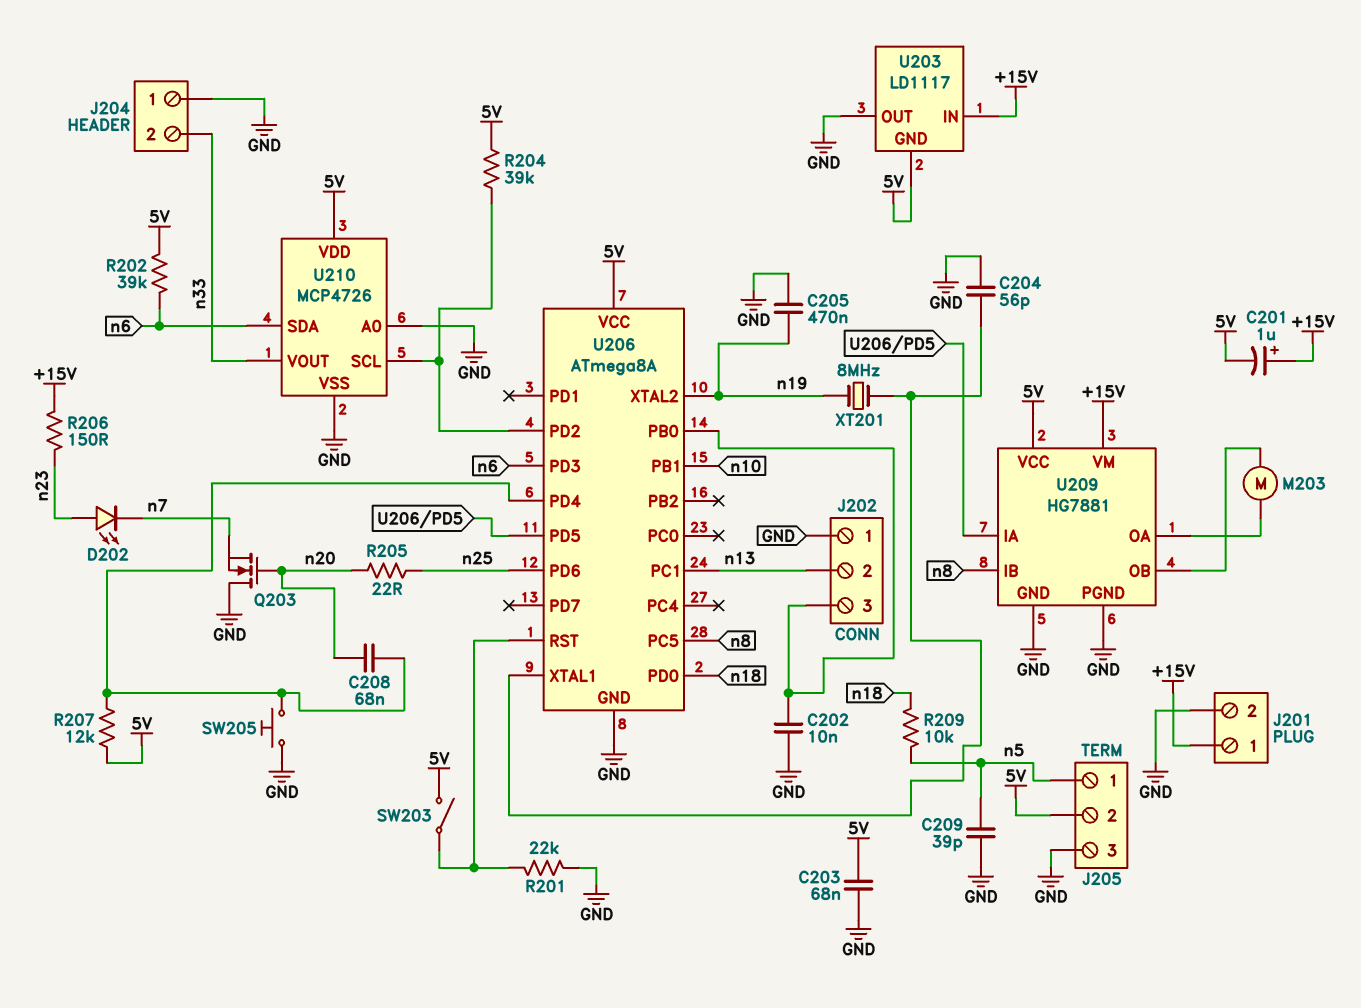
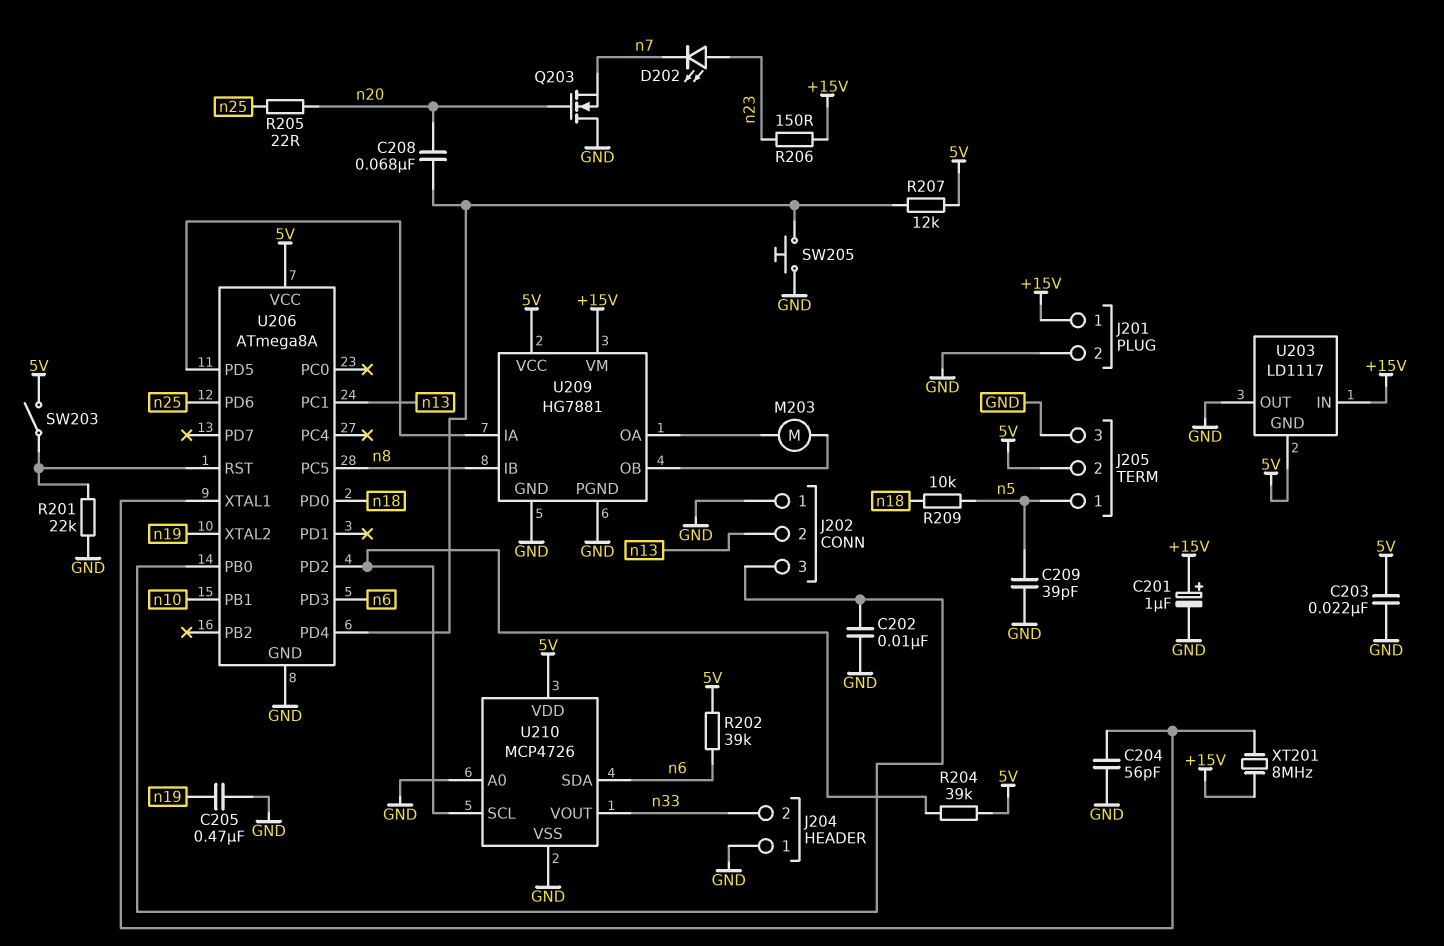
C201: 1uF (plus +15V, minus 5V) -> 1uF (plus +15V, minus GND)
C203: 68nF (5V, GND) -> 22nF (5V, GND)
XT201: 8MHz (U206/XTAL1, n19) -> 8MHz (+15V, U206/XTAL1)

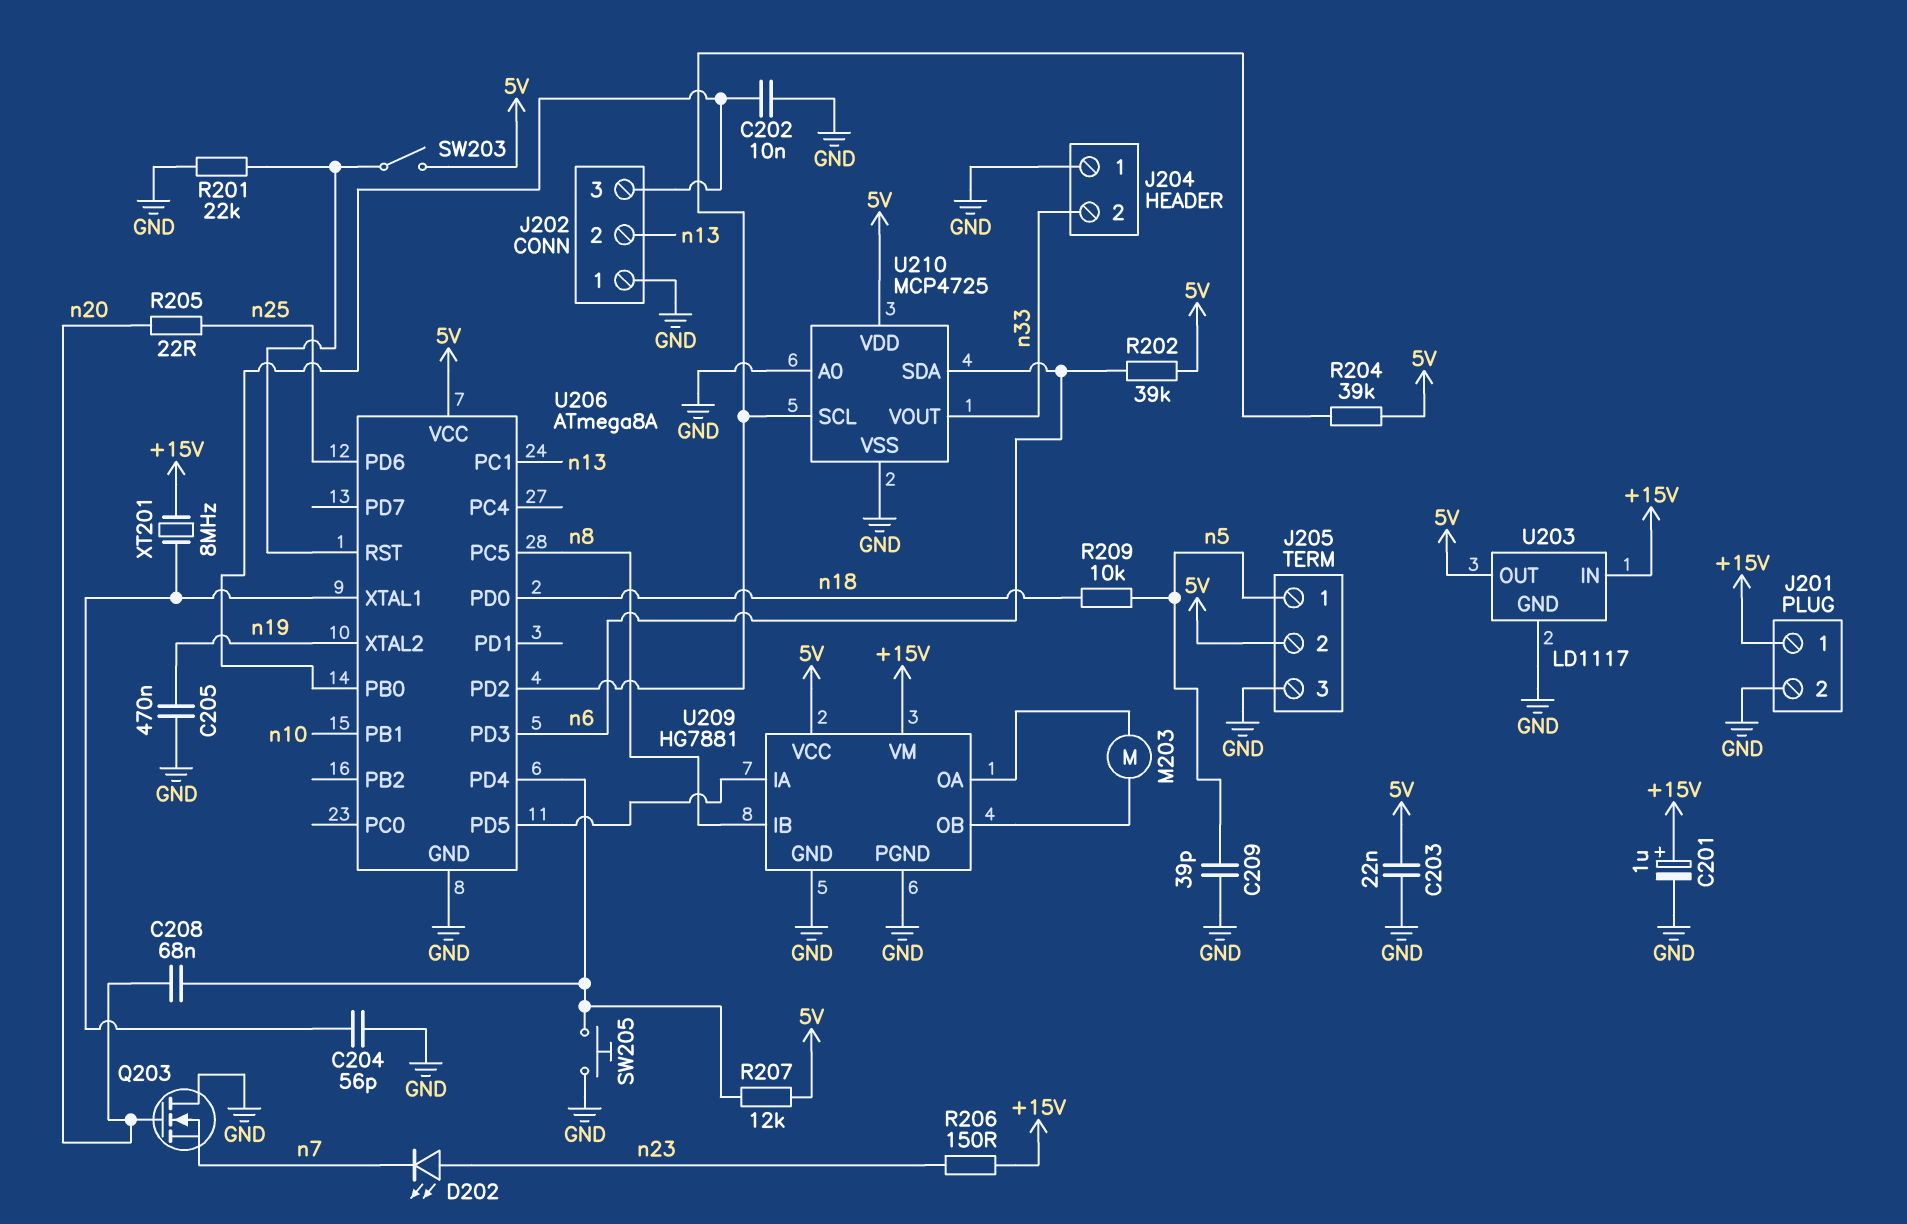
U203 pin GND: 5V -> GND
U203 pin OUT: GND -> 5V
U210: MCP4726 -> MCP4725

